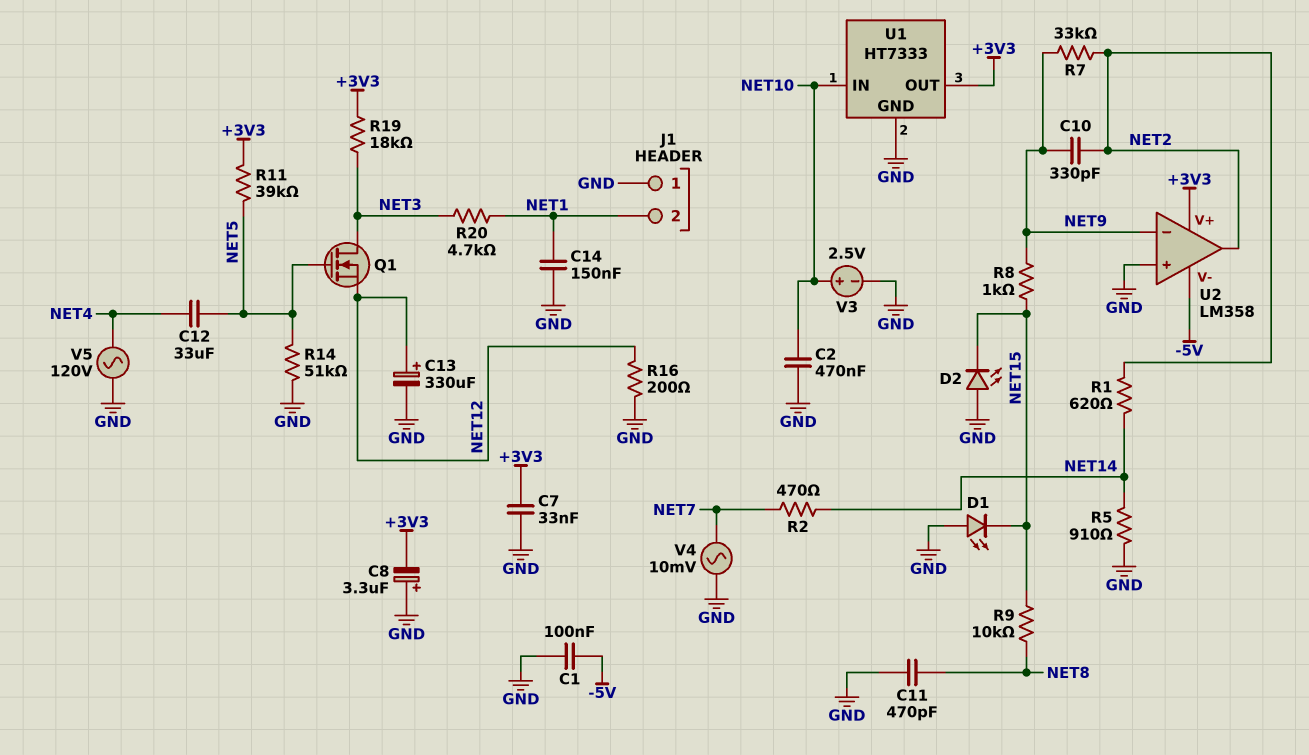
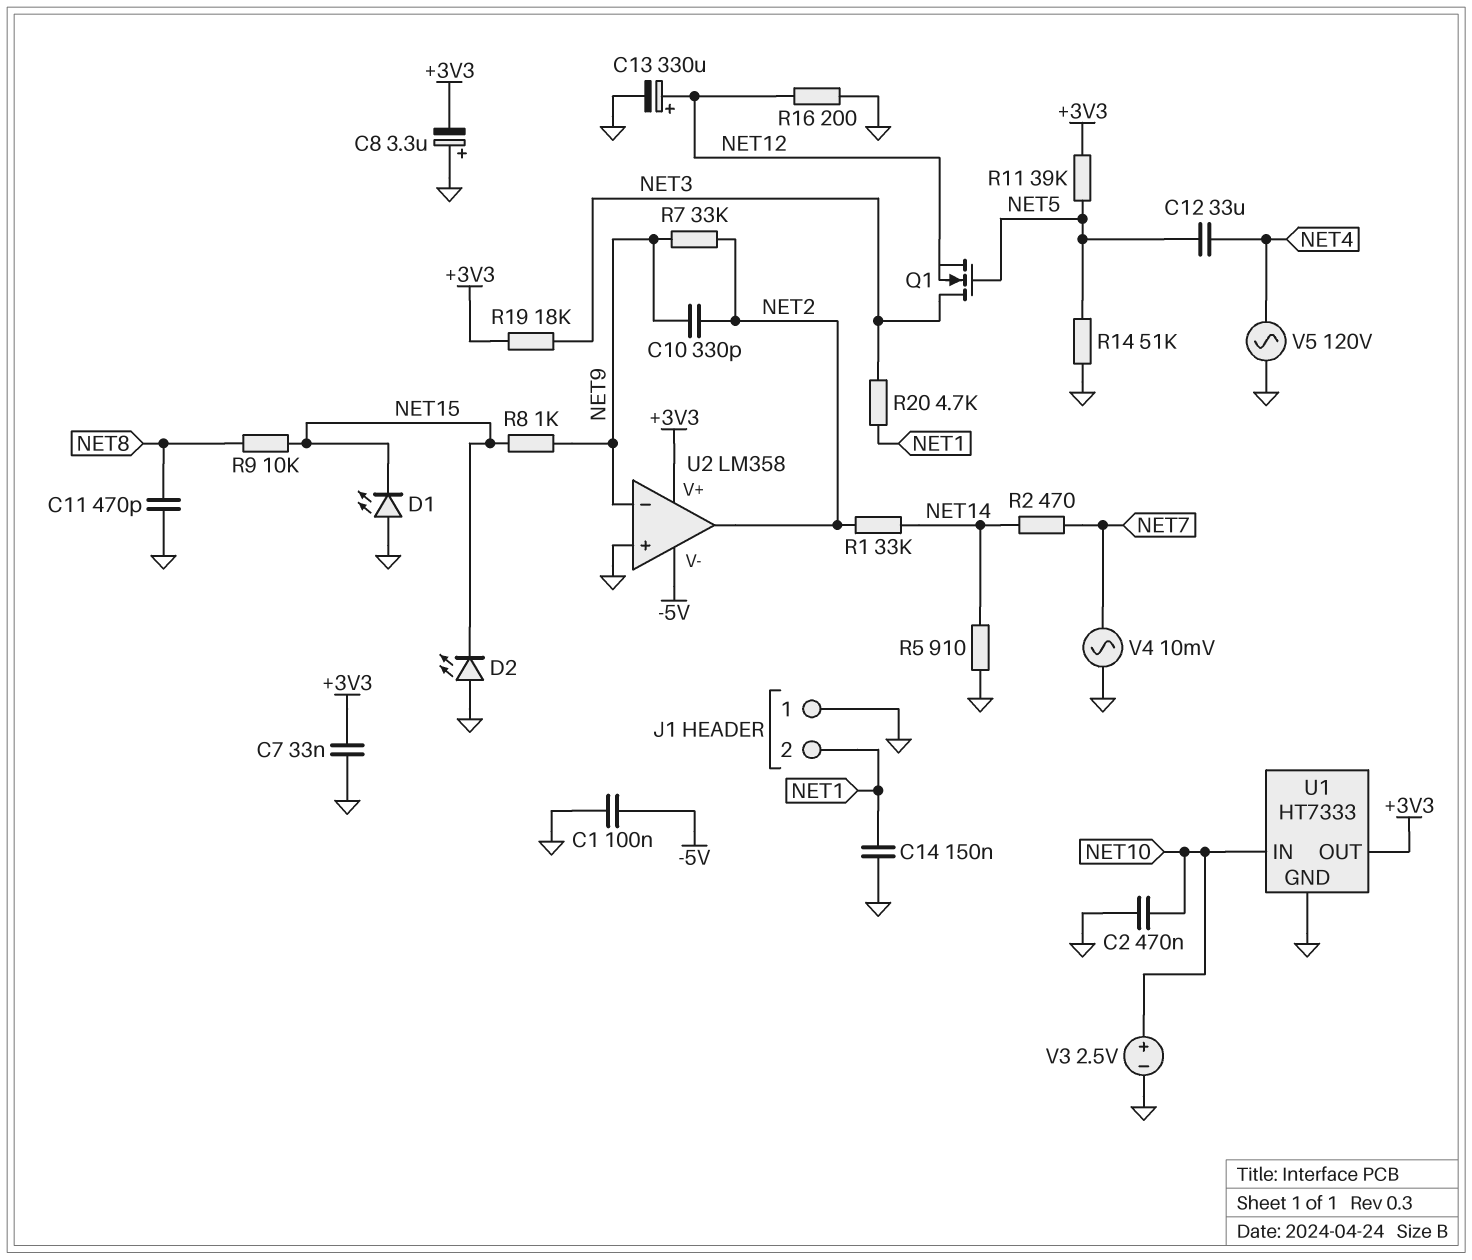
R1: 620 (NET2, NET14) -> 33k (NET2, NET14)

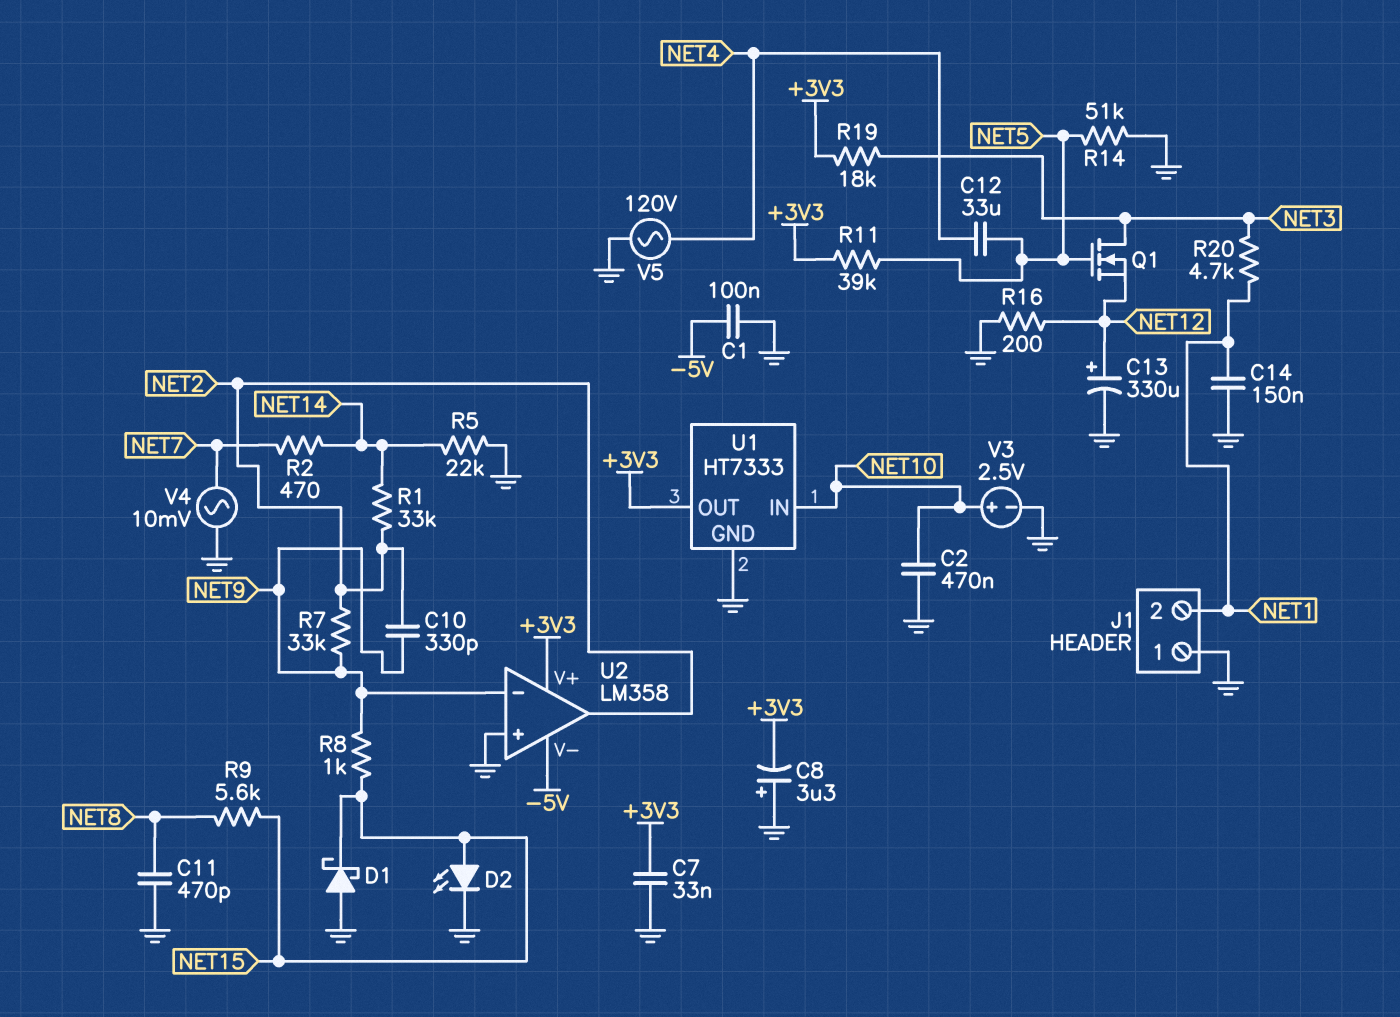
D1: LED (A GND, K NET15) -> schottky (A GND, K NET15)
D2: LED (A GND, K NET15) -> LED (A NET15, K GND)
R5: 910 (GND, NET14) -> 22k (GND, NET14)
R9: 10k (NET8, NET15) -> 5.6k (NET8, NET15)

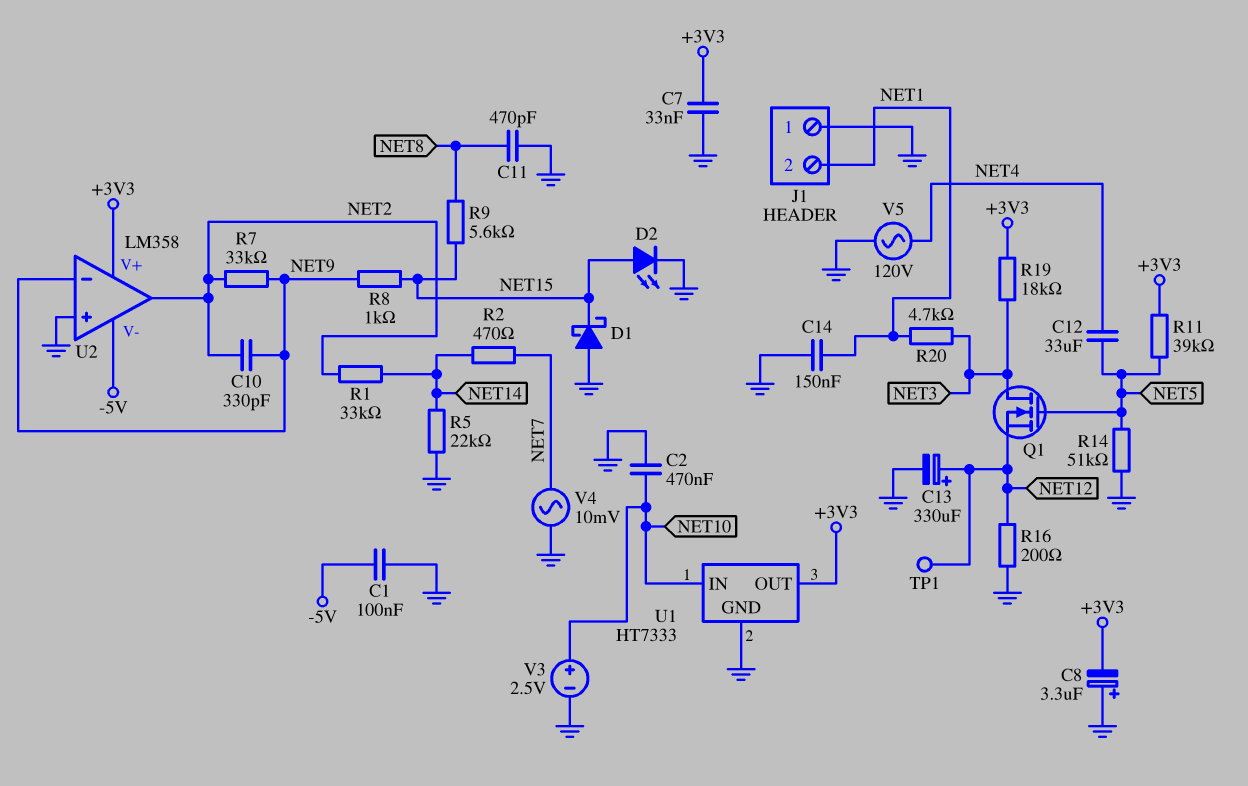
TP1: none -> test point (NET12)

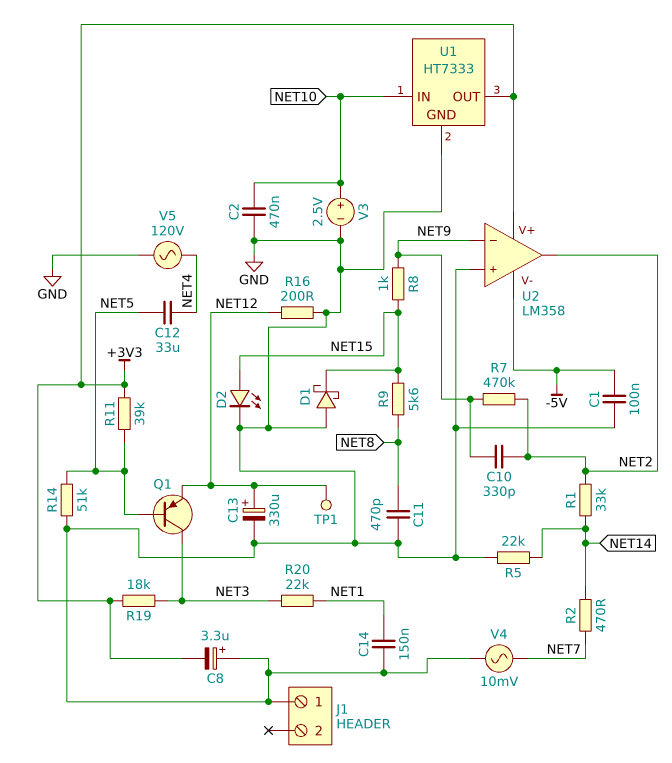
C7: 33nF (+3V3, GND) -> none
J1 pin 2: NET1 -> none
Q1: NMOS (G NET5, D NET3, S NET12) -> PNP (B NET5, C NET3, E NET12)
R7: 33k (NET2, NET9) -> 470k (NET2, NET9)
R20: 4.7k (NET1, NET3) -> 22k (NET1, NET3)

